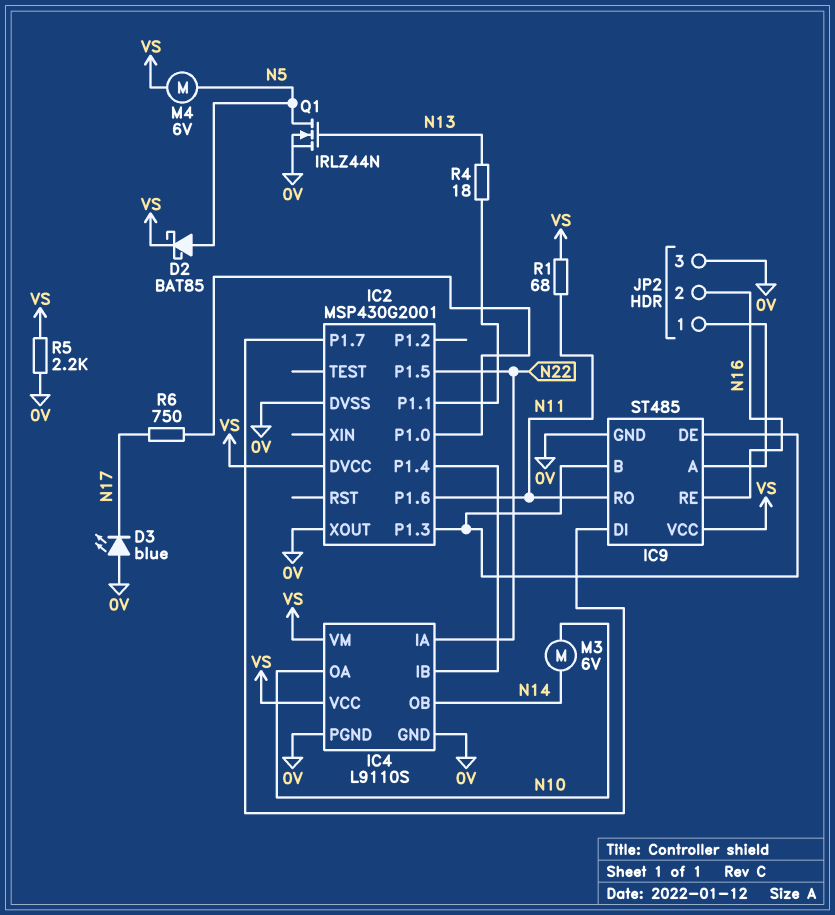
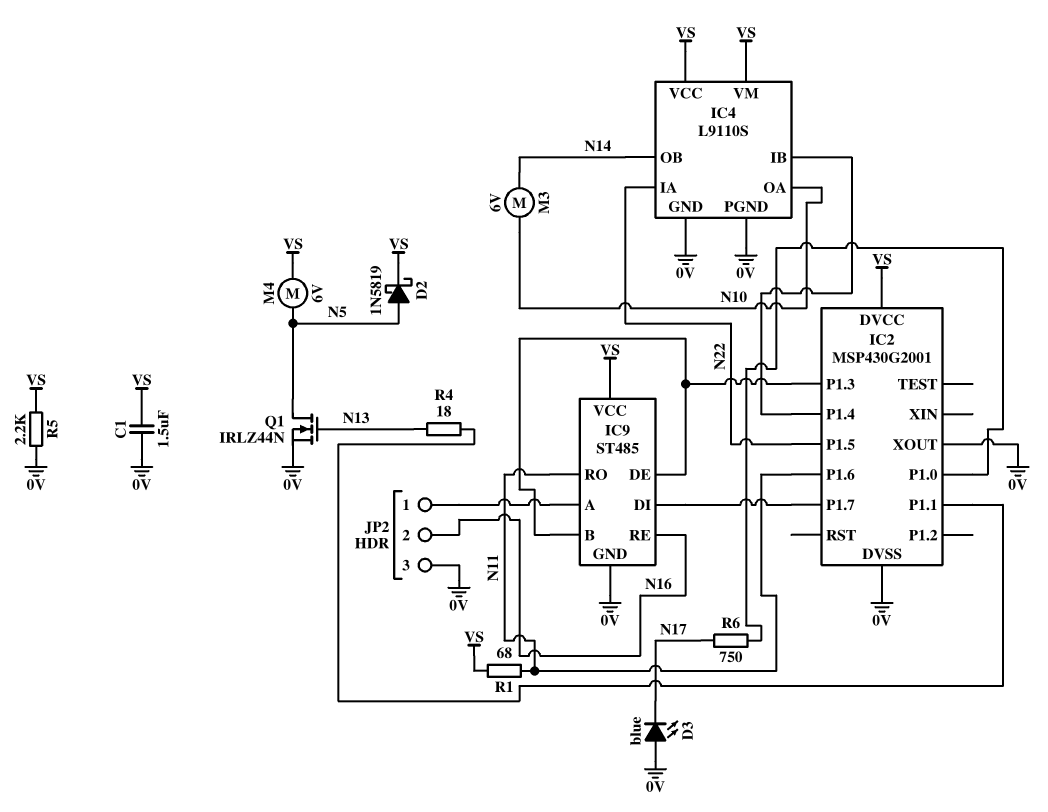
C1: none -> 1.5uF (0V, VS)
D2: schottky BAT85 (A N5, K VS) -> schottky 1N5819 (A N5, K VS)

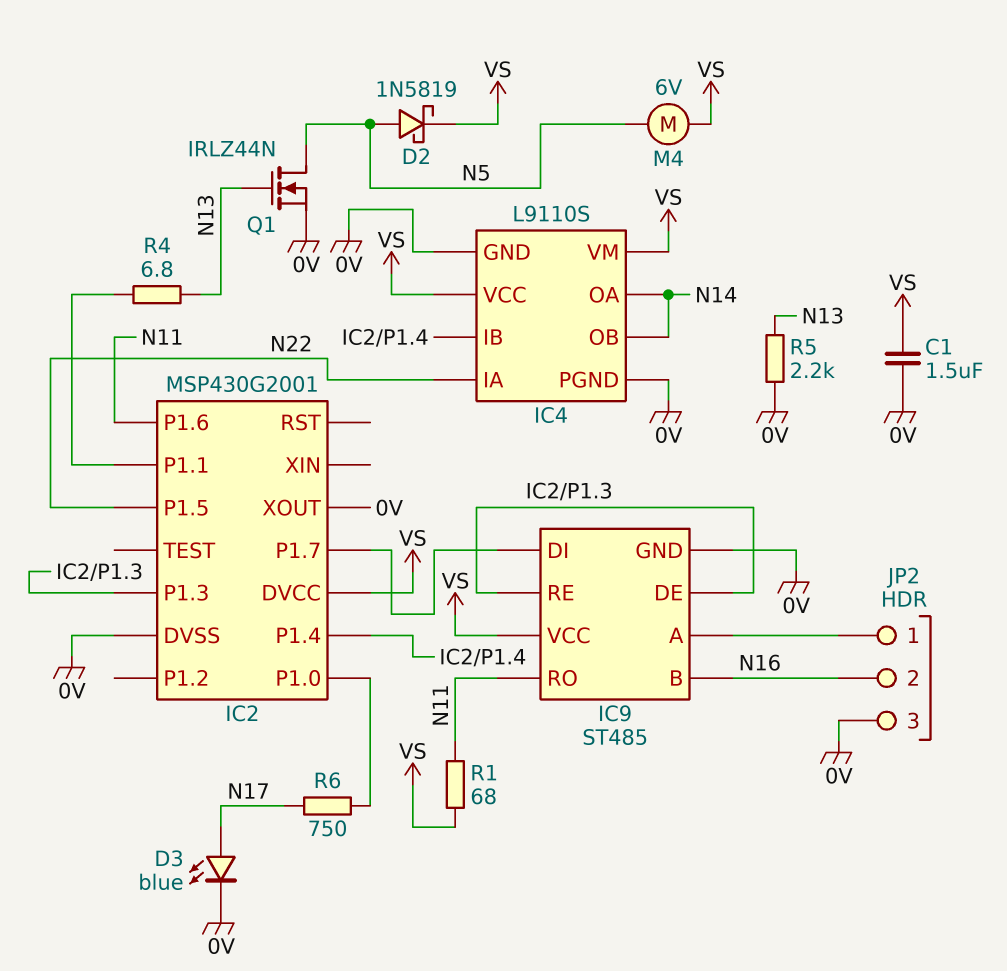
D3: LED blue (A 0V, K N17) -> LED blue (A N17, K 0V)
IC4 pin OA: N10 -> N14
IC9 pin B: IC2/P1.3 -> N16
IC9 pin RE: N16 -> IC2/P1.3
M3: motor 6V (N10, N14) -> none
R4: 18 (IC2/P1.1, N13) -> 6.8 (IC2/P1.1, N13)
R5: 2.2k (0V, VS) -> 2.2k (0V, N13)

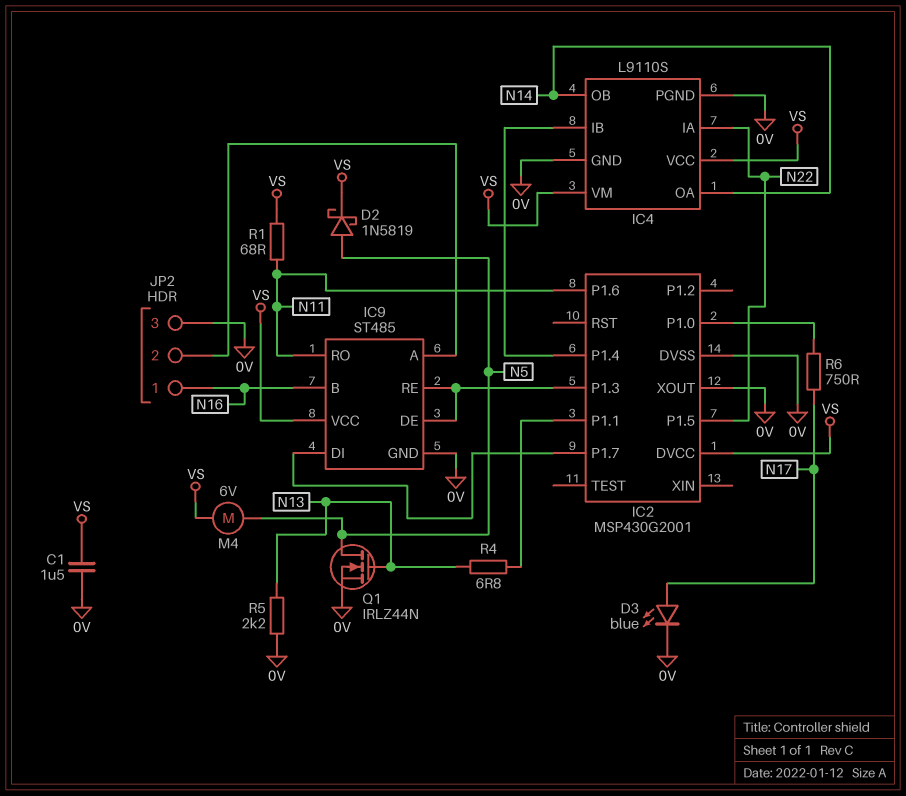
JP2 pin 1: IC9/A -> N16
JP2 pin 2: N16 -> IC9/A

